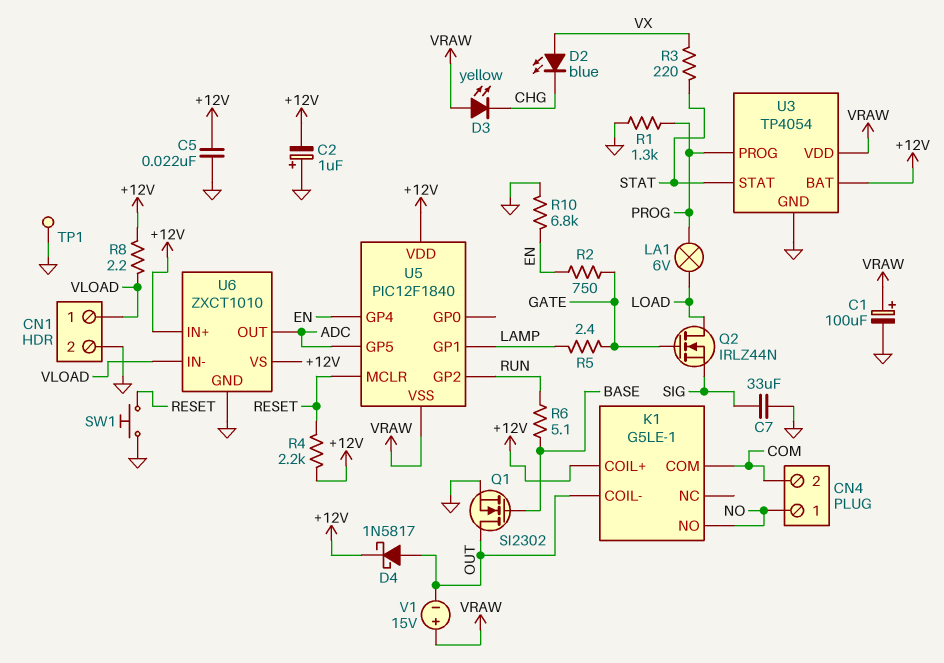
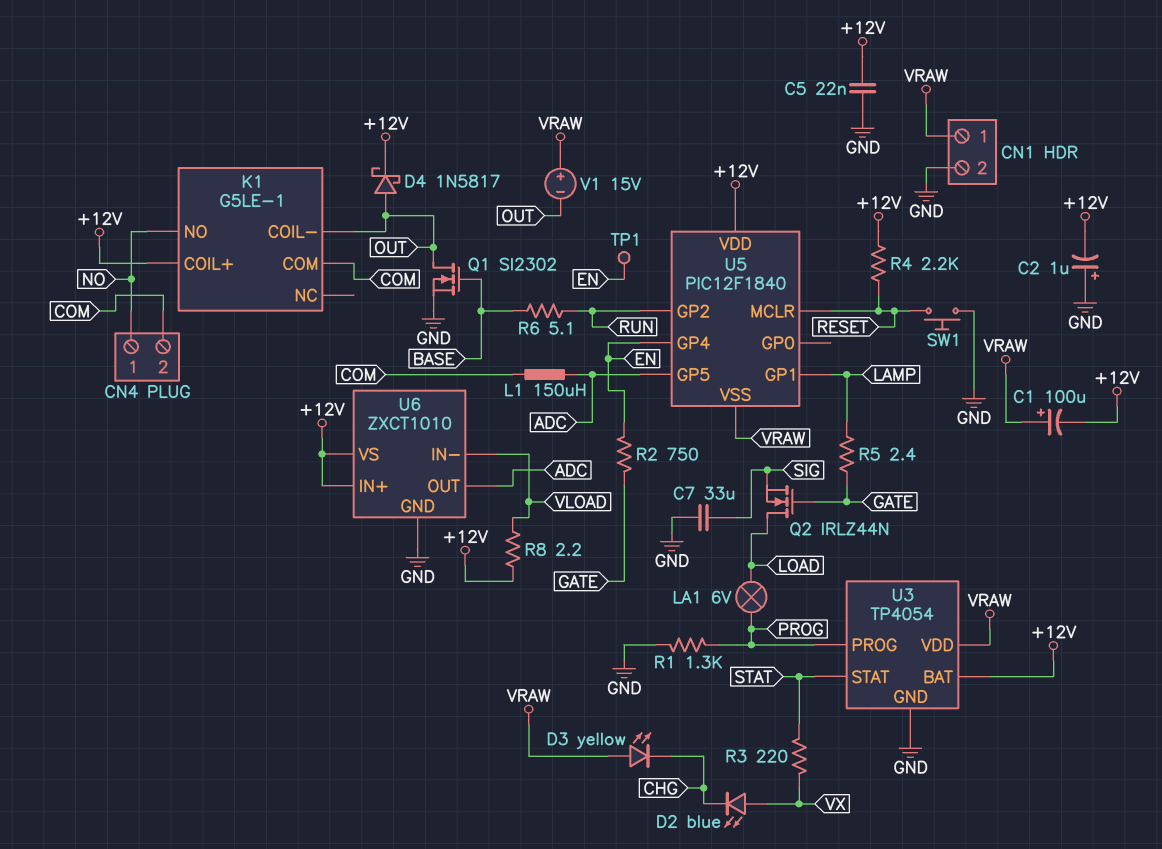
C1: 100uF (plus VRAW, minus GND) -> 100uF (plus VRAW, minus +12V)
CN1 pin 1: VLOAD -> VRAW
L1: none -> 150uH (ADC, COM)
R10: 6.8k (EN, GND) -> none
TP1: test point (GND) -> test point (EN)

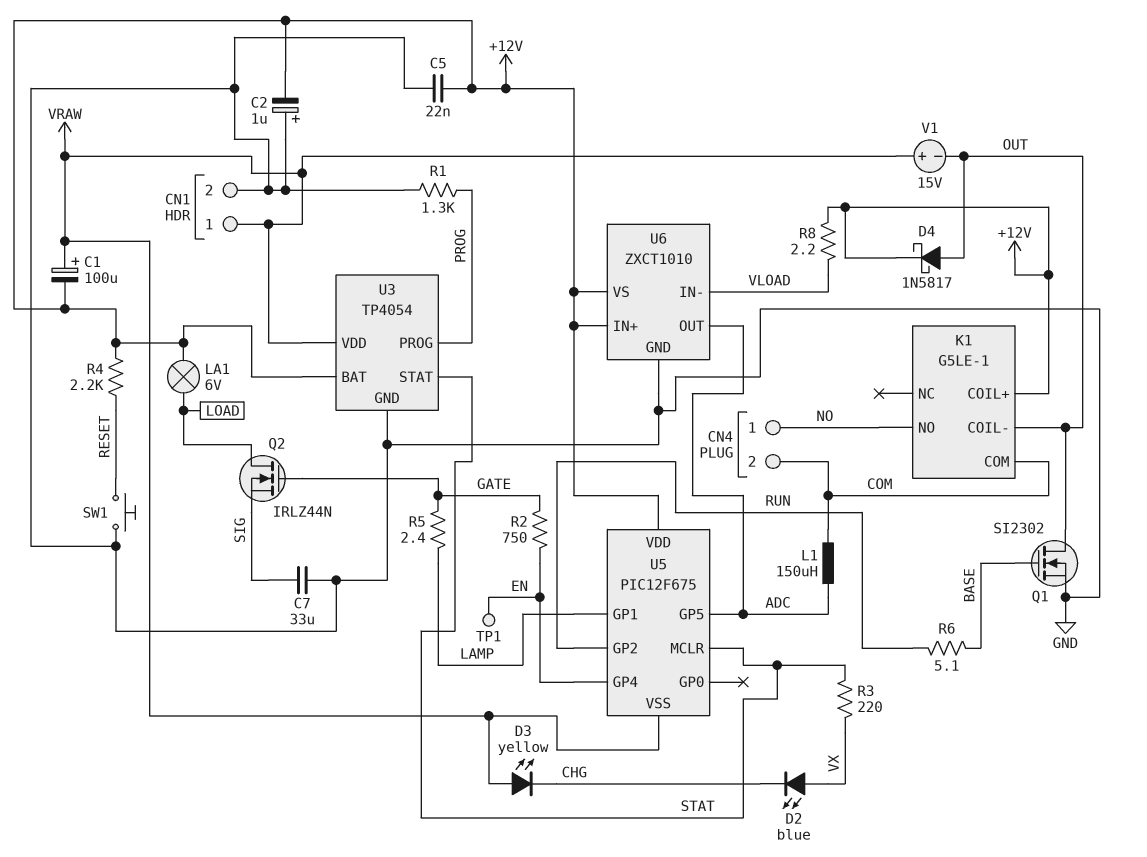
LA1: lamp 6V (LOAD, PROG) -> lamp 6V (+12V, LOAD)
U5: PIC12F1840 -> PIC12F675
U5 pin MCLR: RESET -> STAT

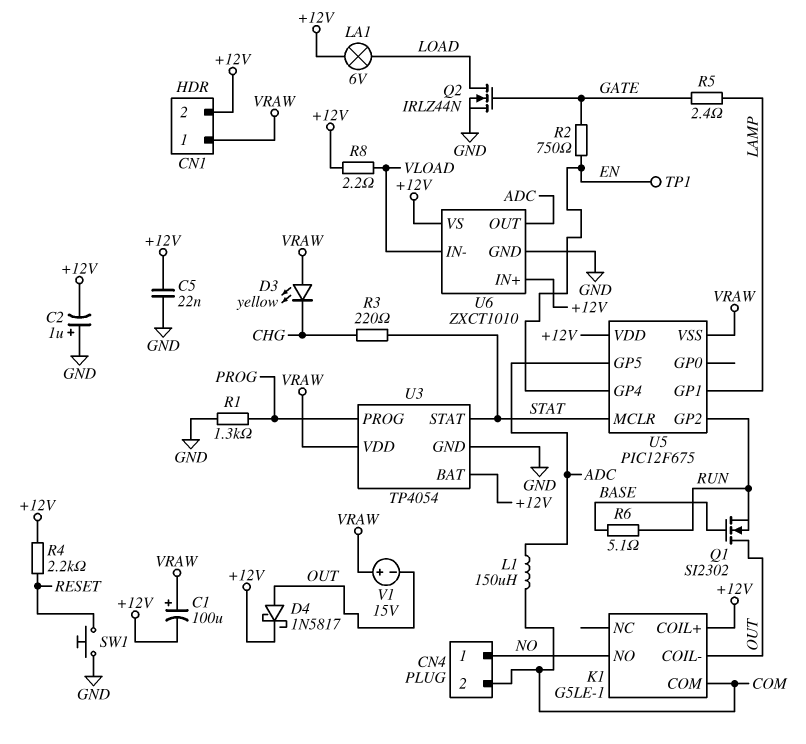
C7: 33uF (GND, SIG) -> none
CN1 pin 2: GND -> +12V
D2: LED blue (A VX, K CHG) -> none
Q1: NMOS SI2302 (G BASE, D OUT, S GND) -> NMOS SI2302 (G BASE, D OUT, S RUN)
Q2: NMOS IRLZ44N (G GATE, D LOAD, S SIG) -> NMOS IRLZ44N (G GATE, D LOAD, S GND)
R3: 220 (STAT, VX) -> 220 (CHG, STAT)

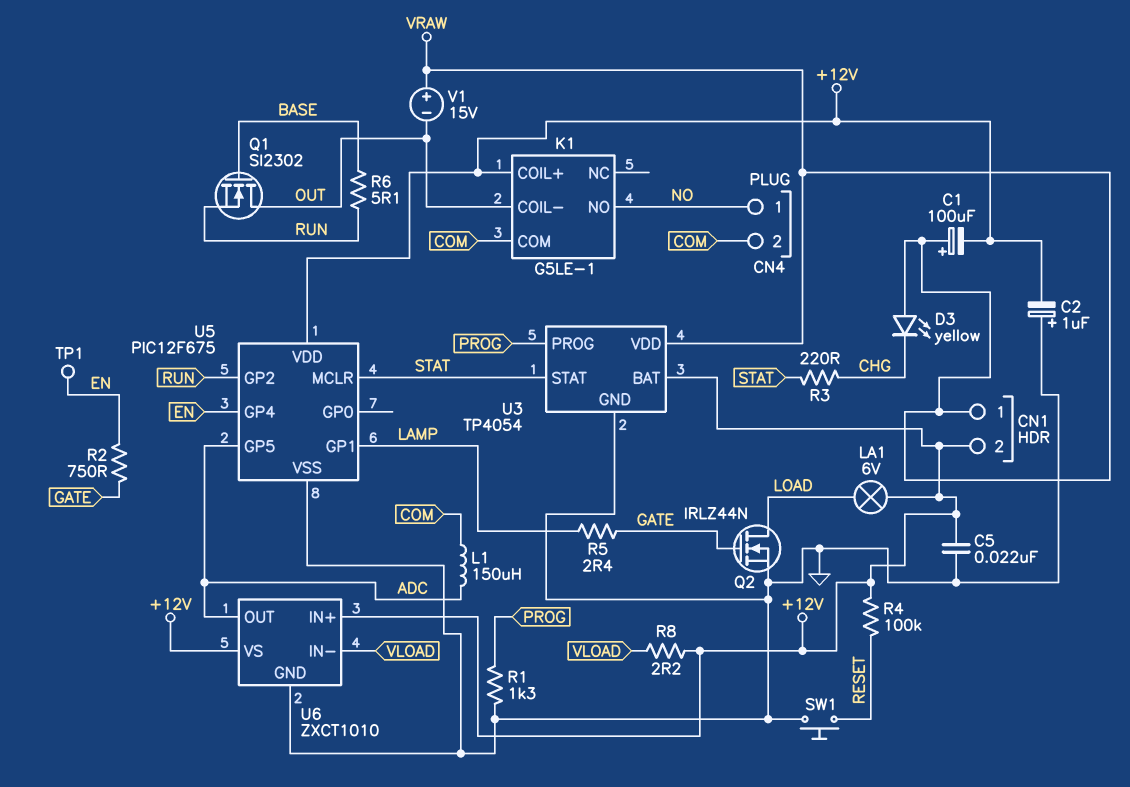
D4: schottky 1N5817 (A OUT, K +12V) -> none
R4: 2.2k (+12V, RESET) -> 100k (+12V, RESET)
U5 pin VSS: VRAW -> GND

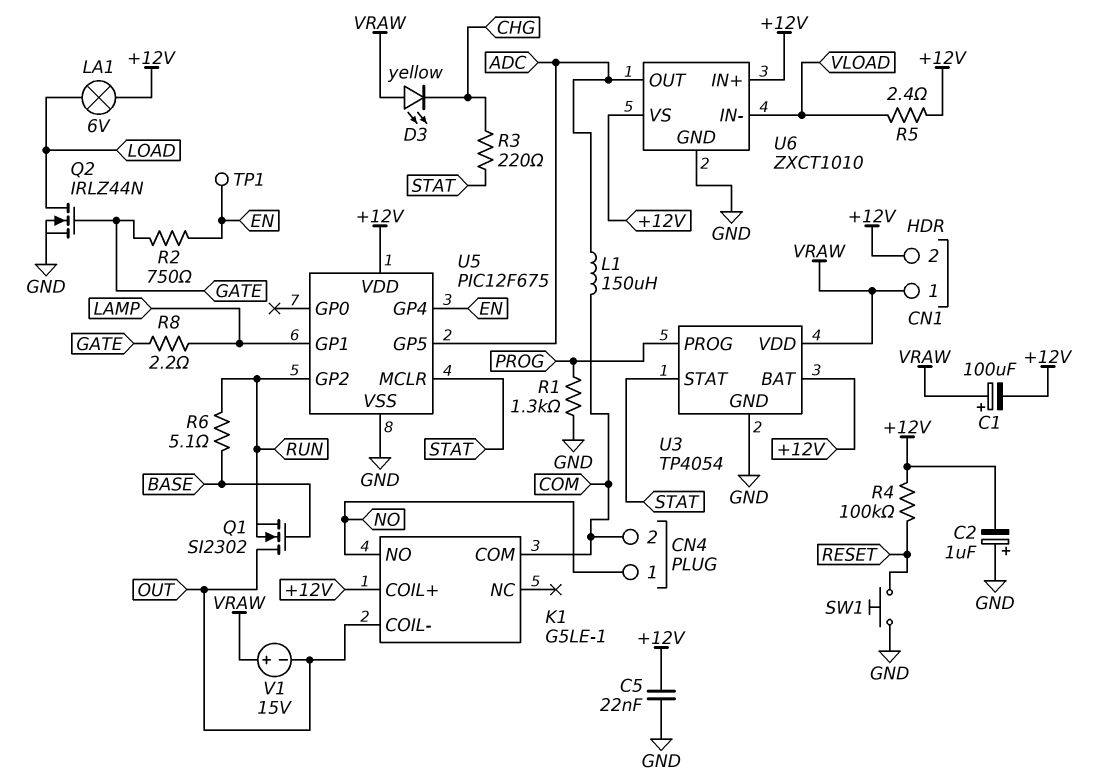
R5: 2.4 (GATE, LAMP) -> 2.4 (+12V, VLOAD)
R8: 2.2 (+12V, VLOAD) -> 2.2 (GATE, LAMP)

